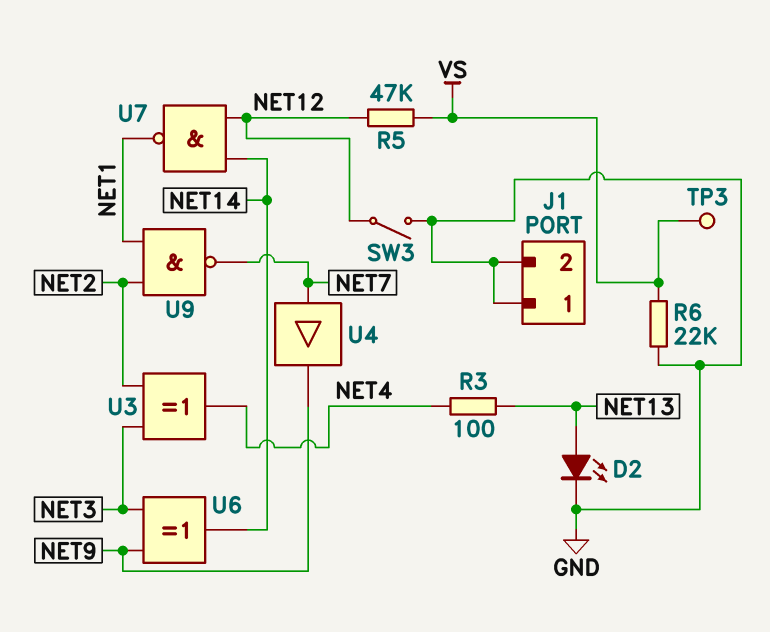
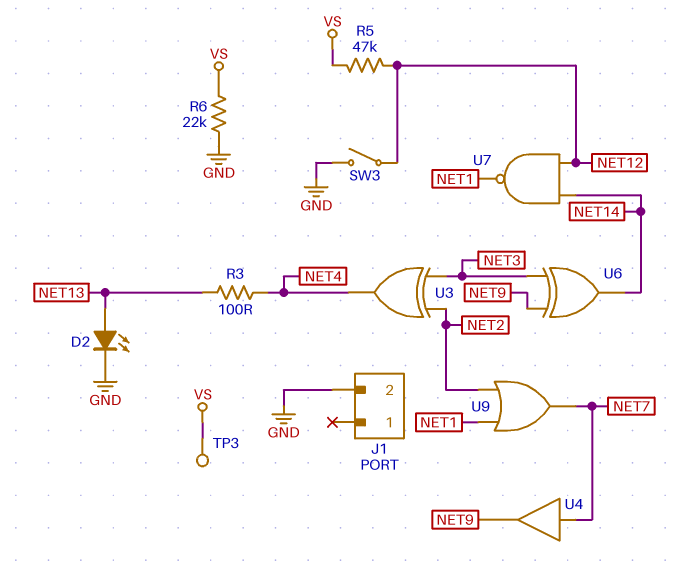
J1 pin 1: GND -> none
U9: NAND (in NET1, in NET2, out NET7) -> OR (in NET1, in NET2, out NET7)

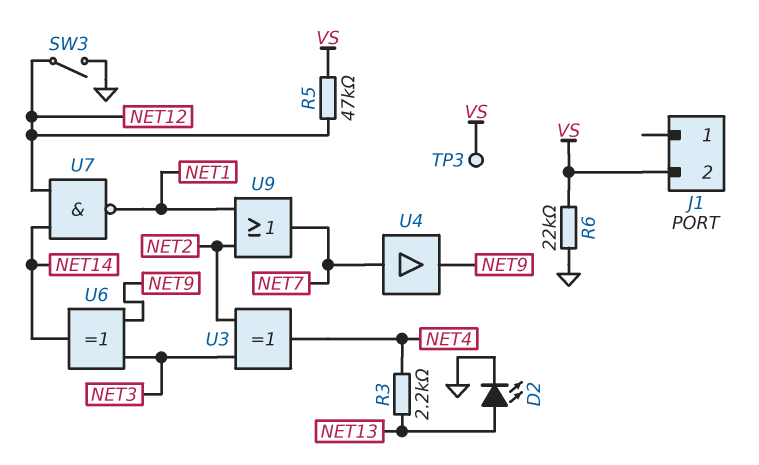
J1 pin 2: GND -> VS
R3: 100 (NET4, NET13) -> 2.2k (NET4, NET13)

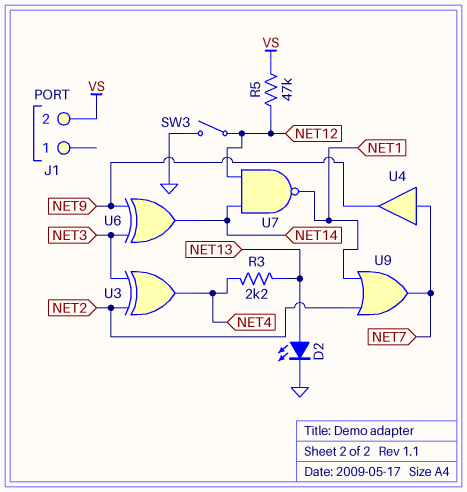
R6: 22k (GND, VS) -> none
TP3: test point (VS) -> none

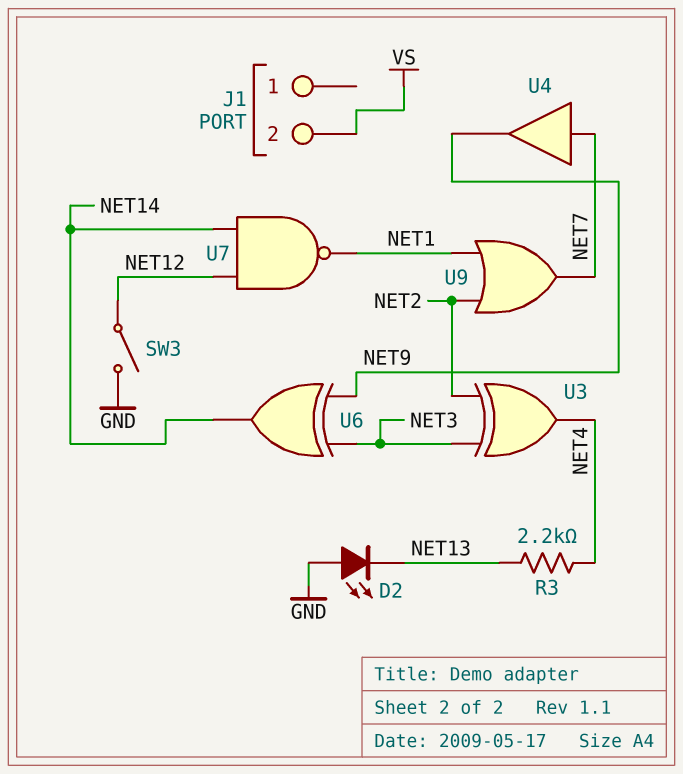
D2: LED (A NET13, K GND) -> LED (A GND, K NET13)
R5: 47k (NET12, VS) -> none

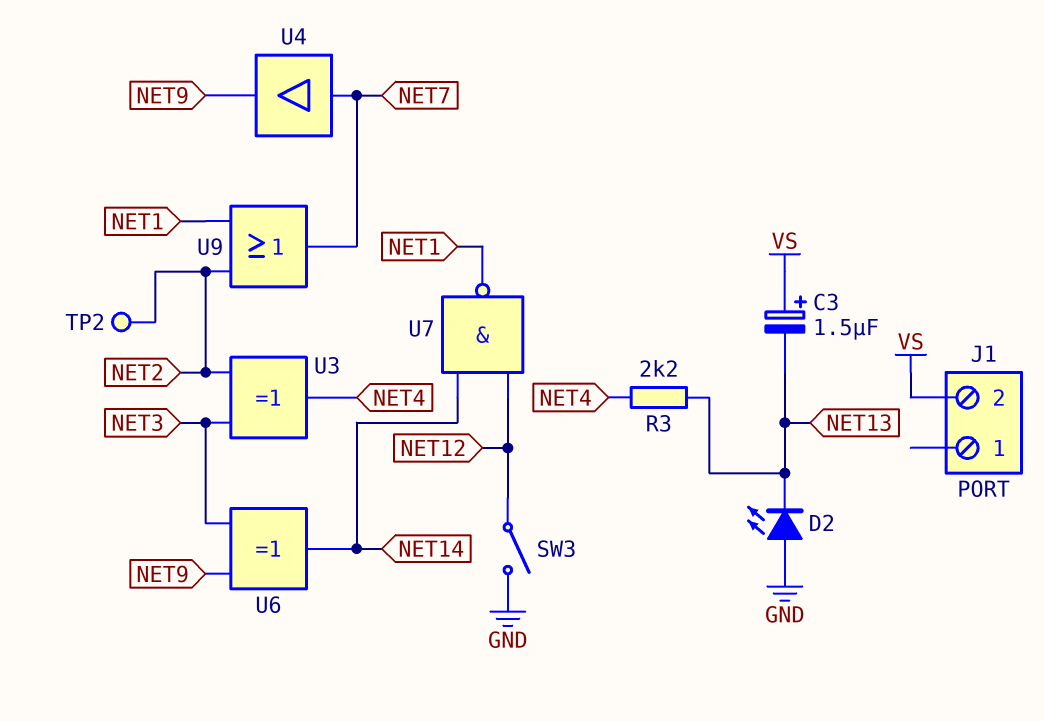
C3: none -> 1.5uF (plus VS, minus NET13)
TP2: none -> test point (NET2)

